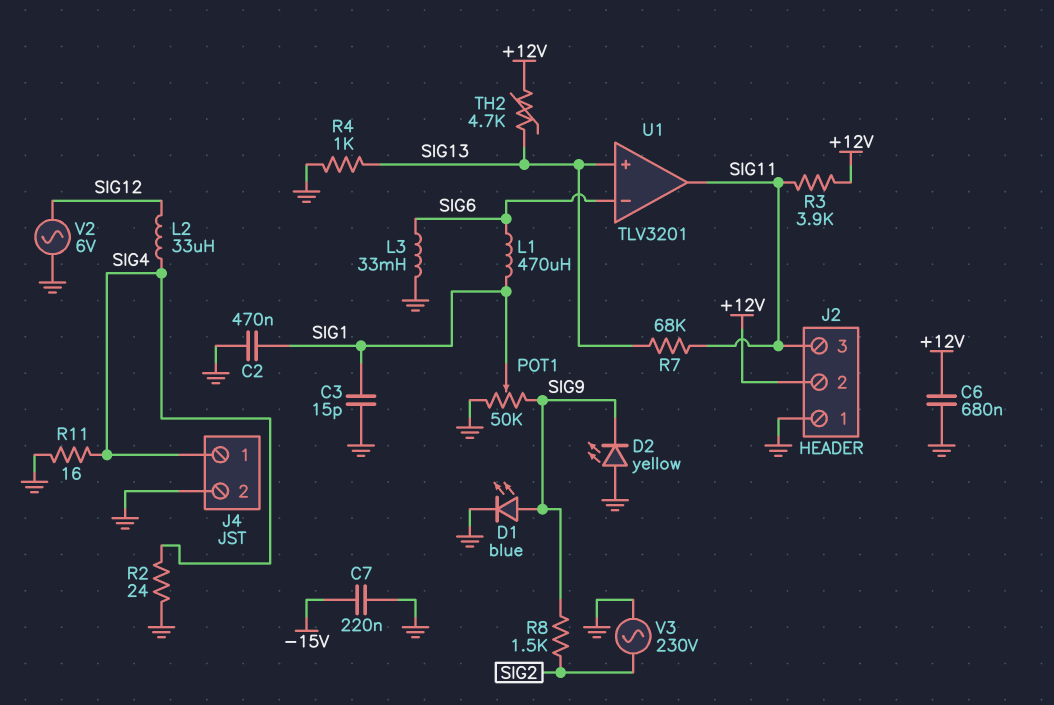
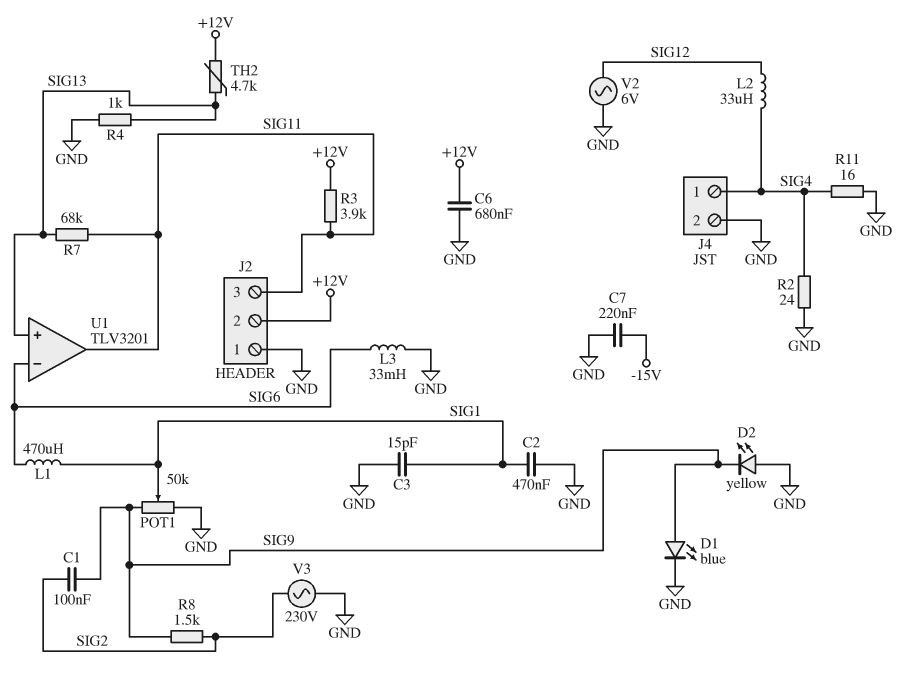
C1: none -> 100nF (SIG2, SIG9)

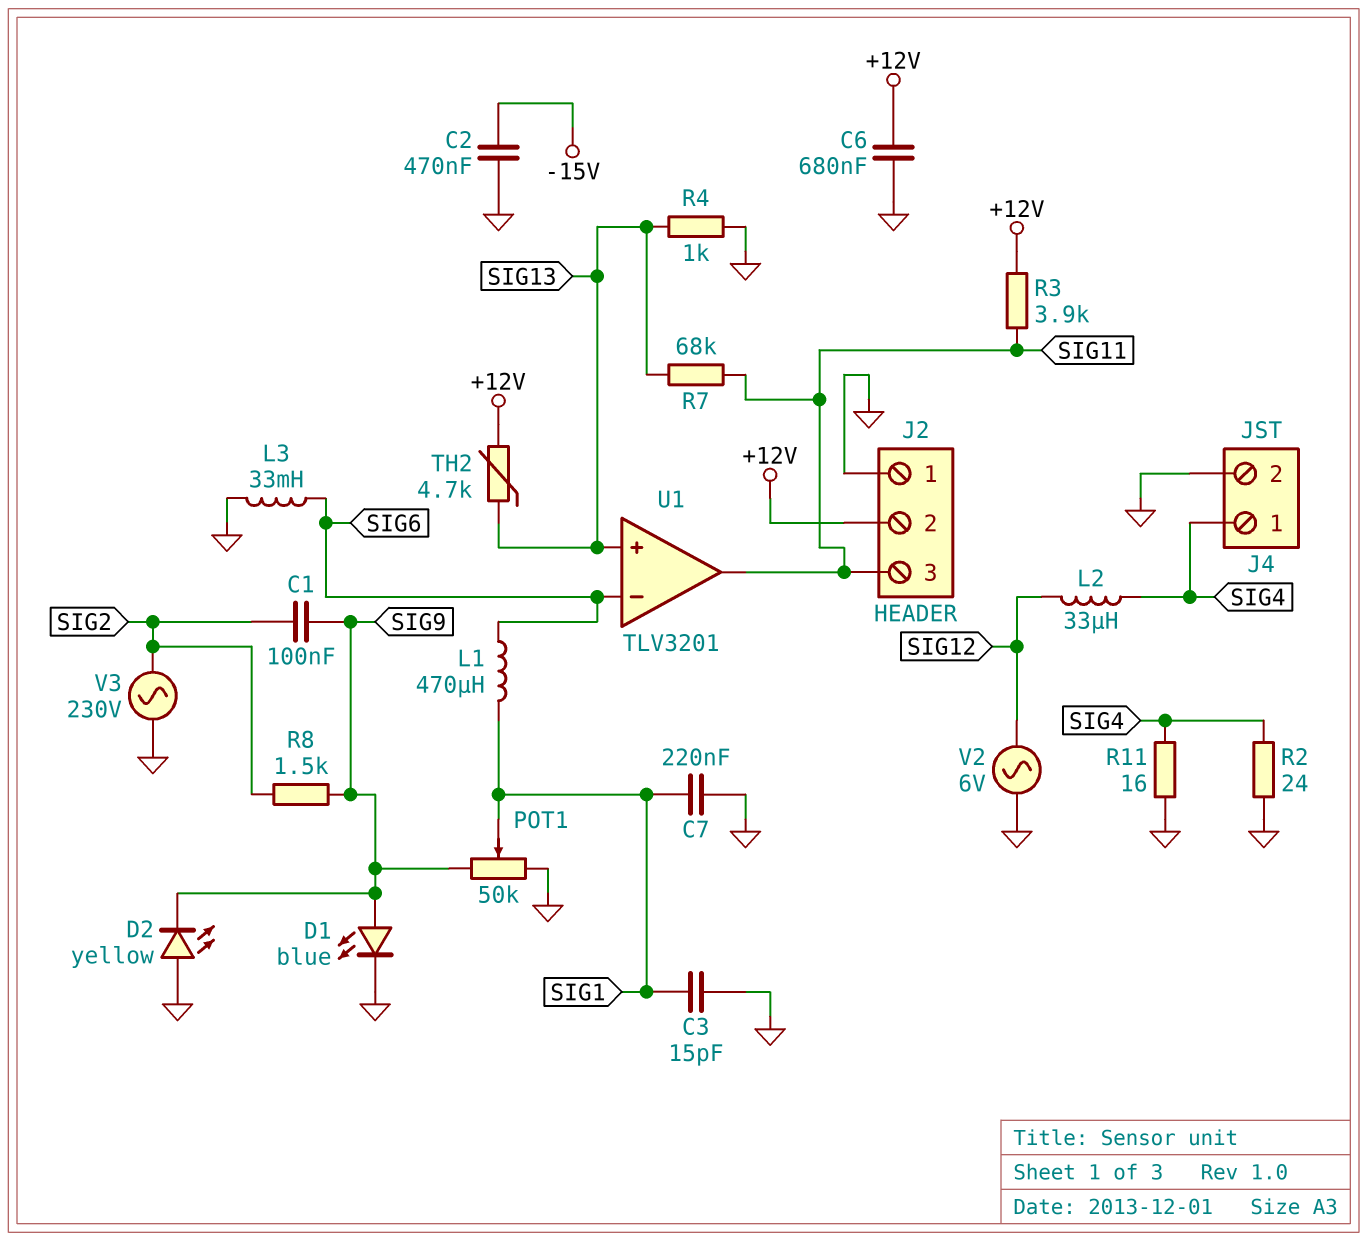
C2: 470nF (GND, SIG1) -> 470nF (-15V, GND)
C7: 220nF (-15V, GND) -> 220nF (GND, SIG1)

